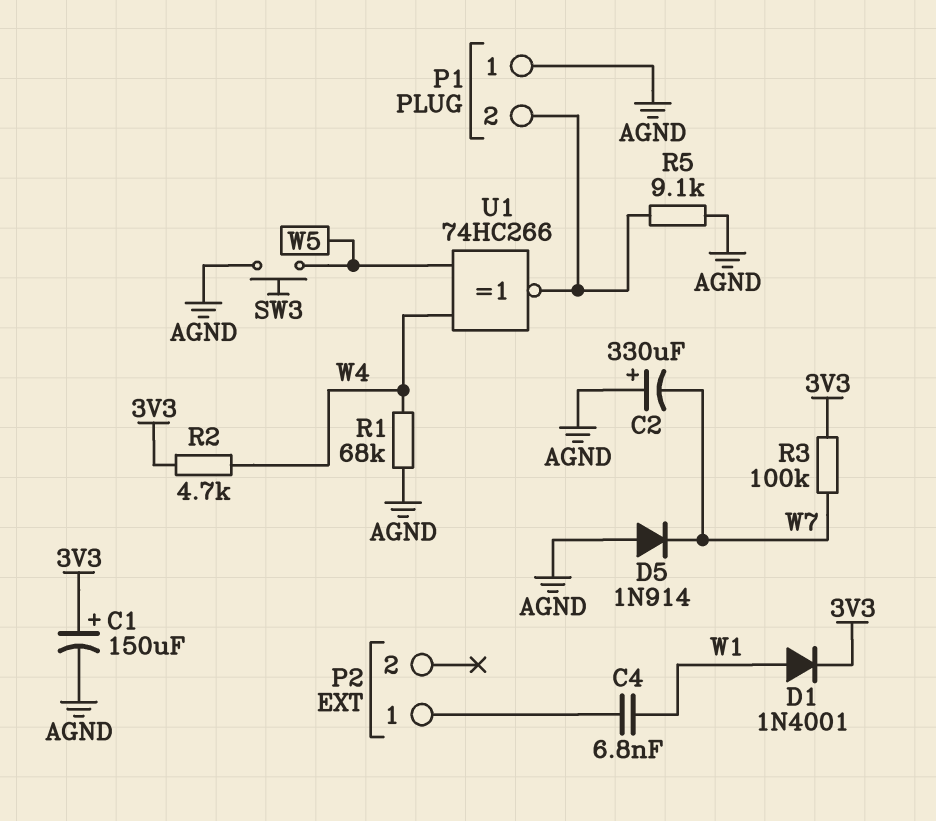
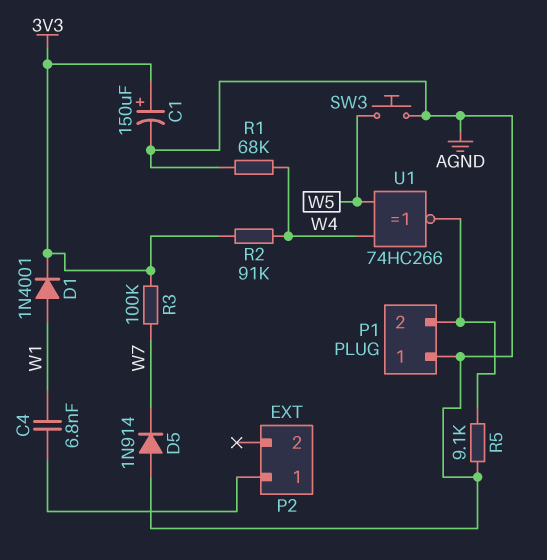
C2: 330uF (plus AGND, minus W7) -> none
R2: 4.7k (3V3, W4) -> 91k (3V3, W4)

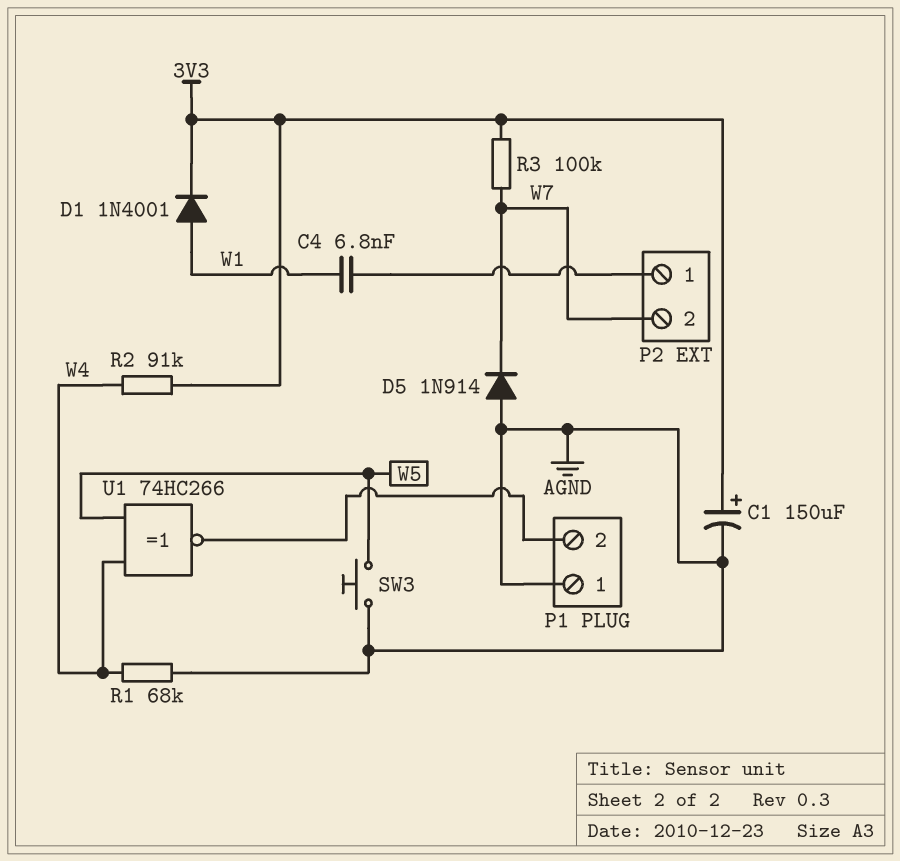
P2 pin 2: none -> W7
R5: 9.1k (AGND, P1/2) -> none

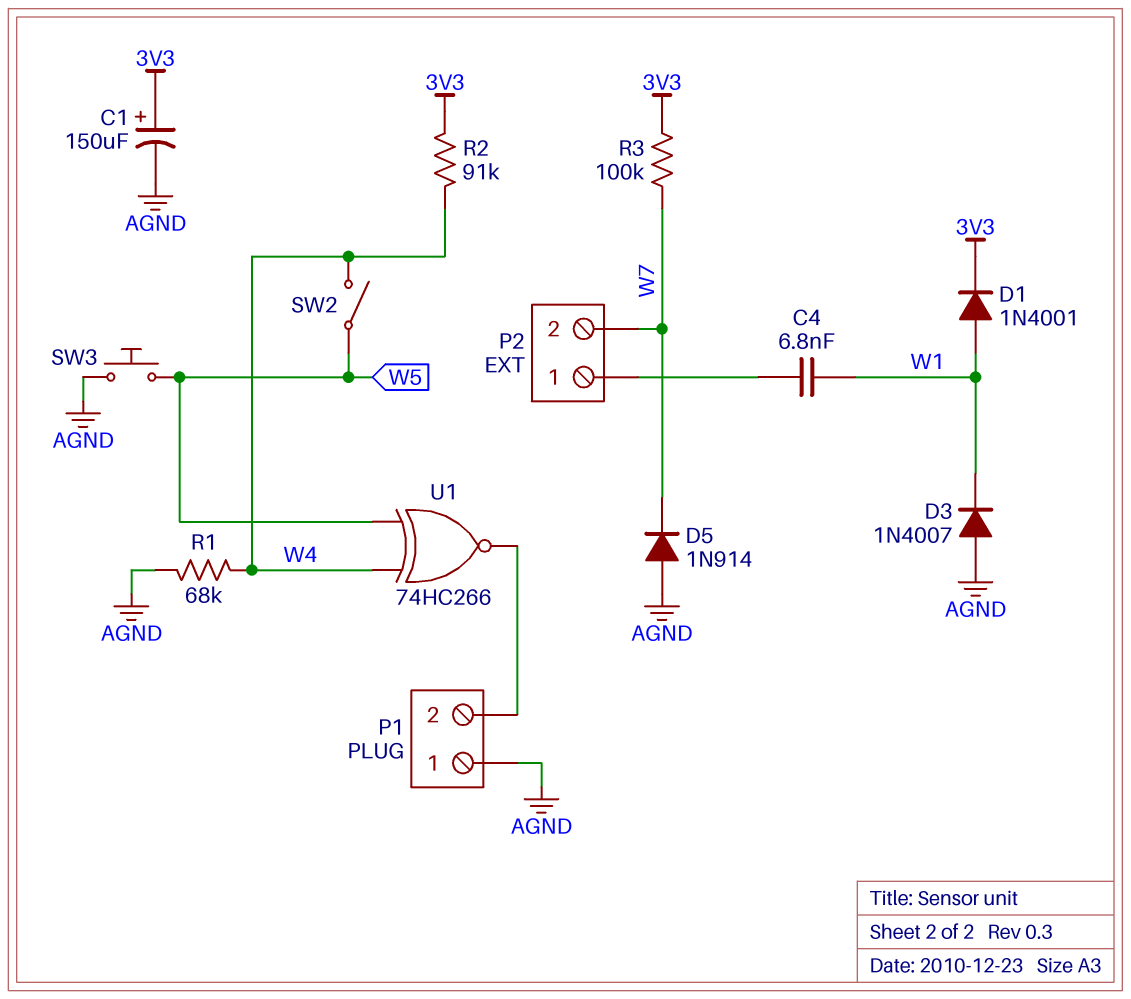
D3: none -> diode 1N4007 (A AGND, K W1)
SW2: none -> switch (W4, W5)

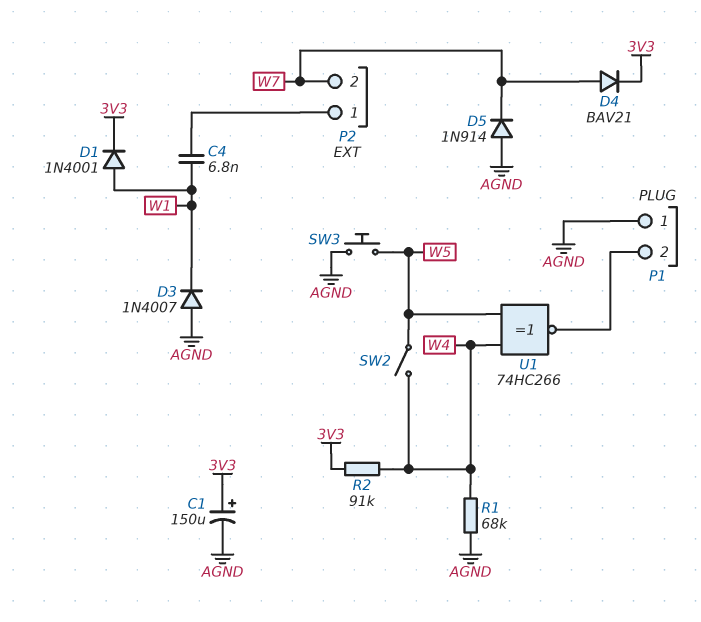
D4: none -> diode BAV21 (A W7, K 3V3)
R3: 100k (3V3, W7) -> none

